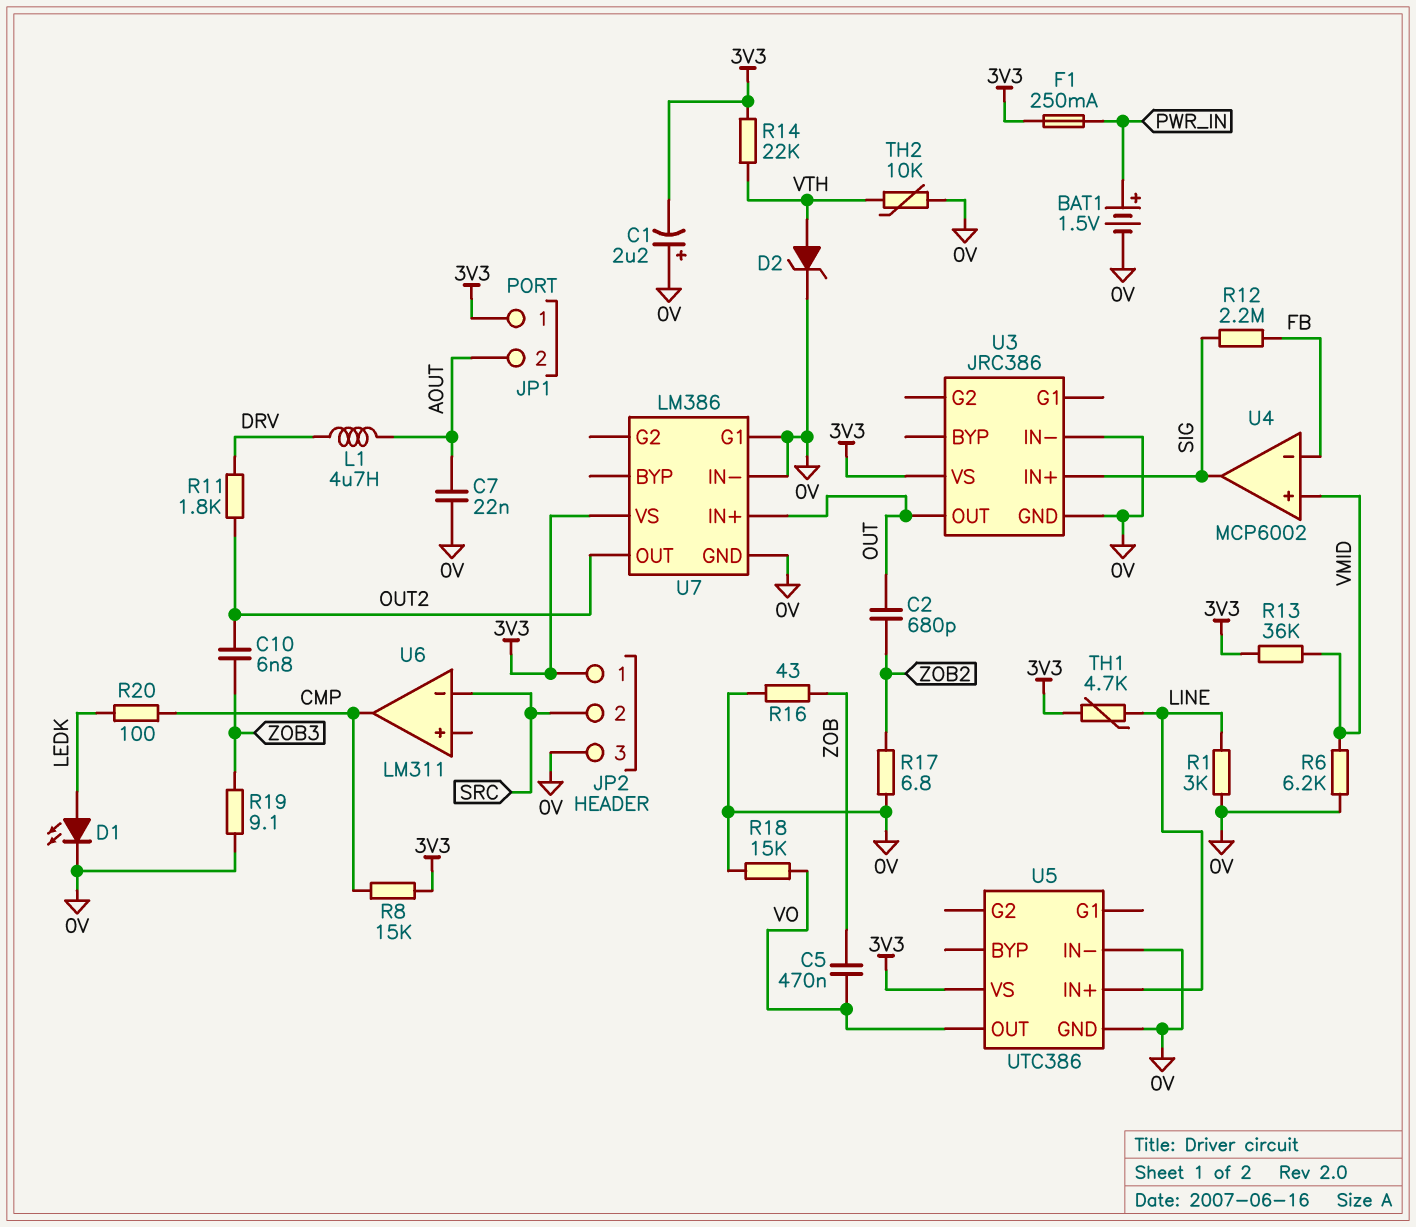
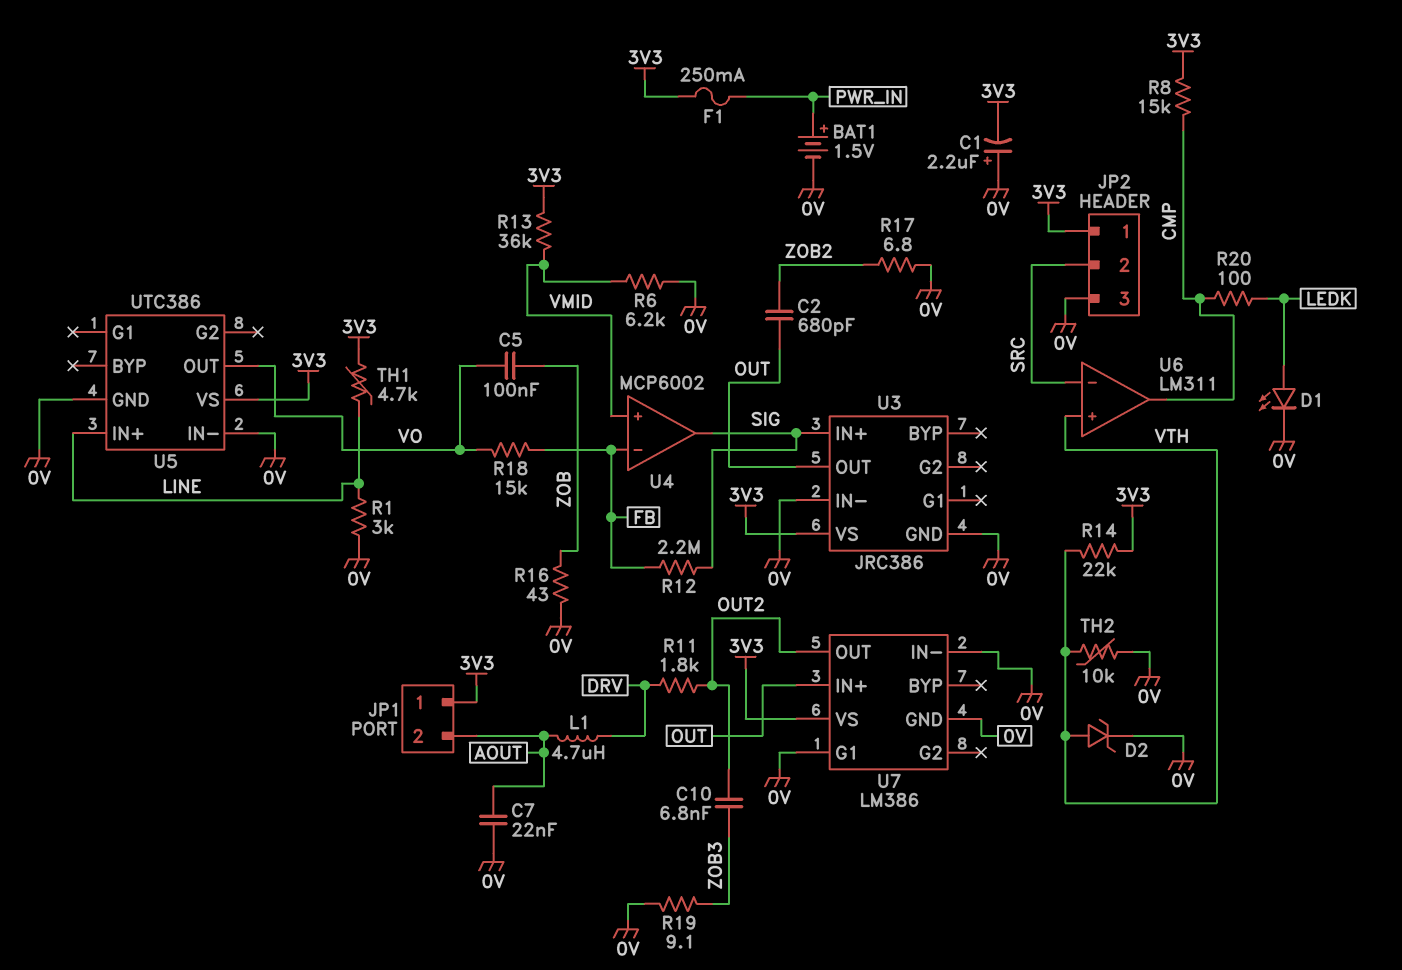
C5: 470nF (VO, ZOB) -> 100nF (VO, ZOB)
R18: 15k (0V, VO) -> 15k (FB, VO)
U6 pin in+: none -> VTH

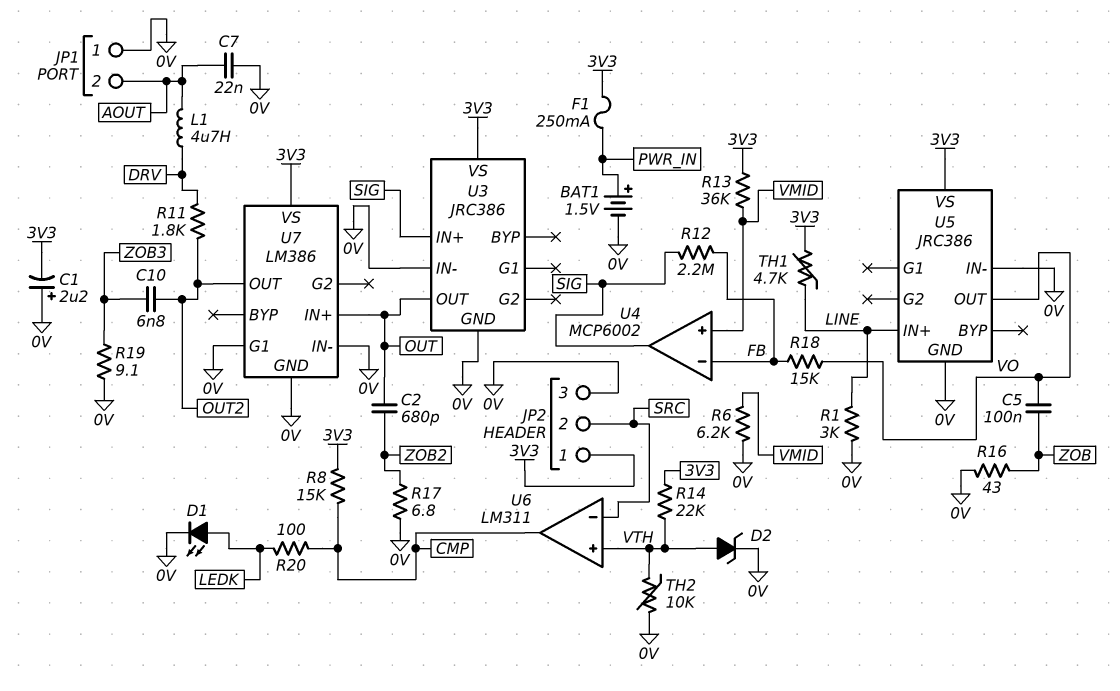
JP1 pin 1: 3V3 -> 0V
U5: UTC386 -> JRC386

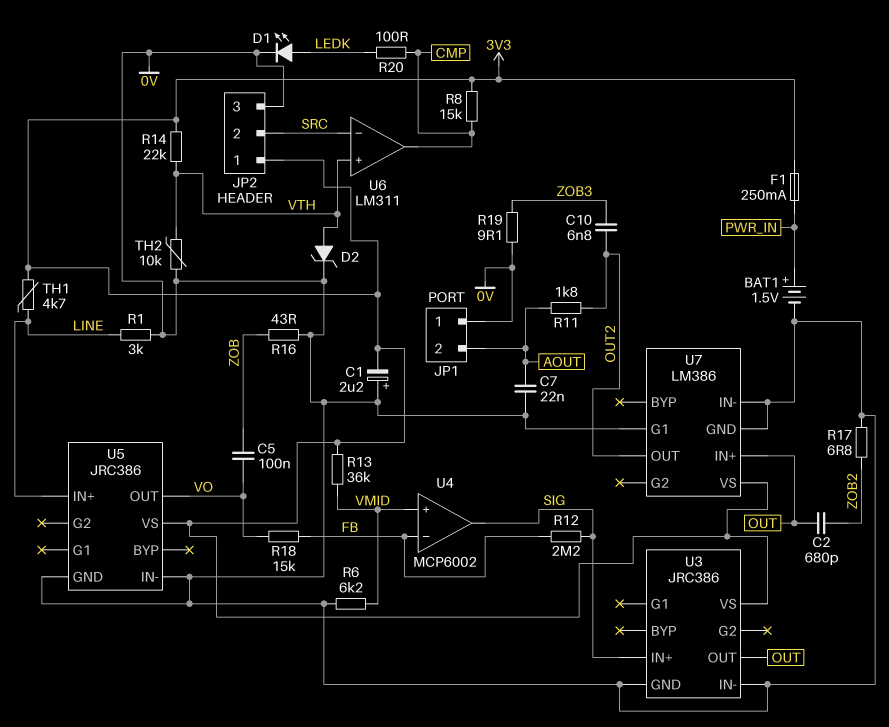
L1: 4.7uH (AOUT, DRV) -> none
R11: 1.8k (DRV, OUT2) -> 1.8k (AOUT, OUT2)

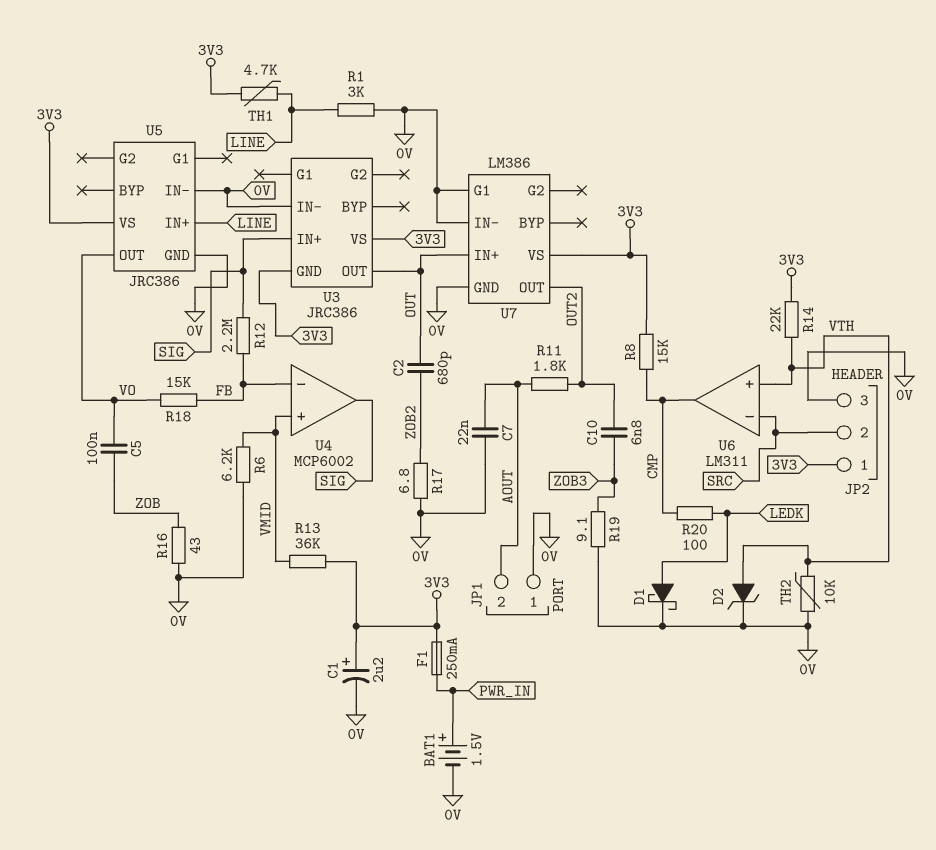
C1: 2.2uF (plus 0V, minus 3V3) -> 2.2uF (plus 3V3, minus 0V)
D1: LED (A LEDK, K 0V) -> schottky (A LEDK, K 0V)
U3 pin GND: 0V -> 3V3

